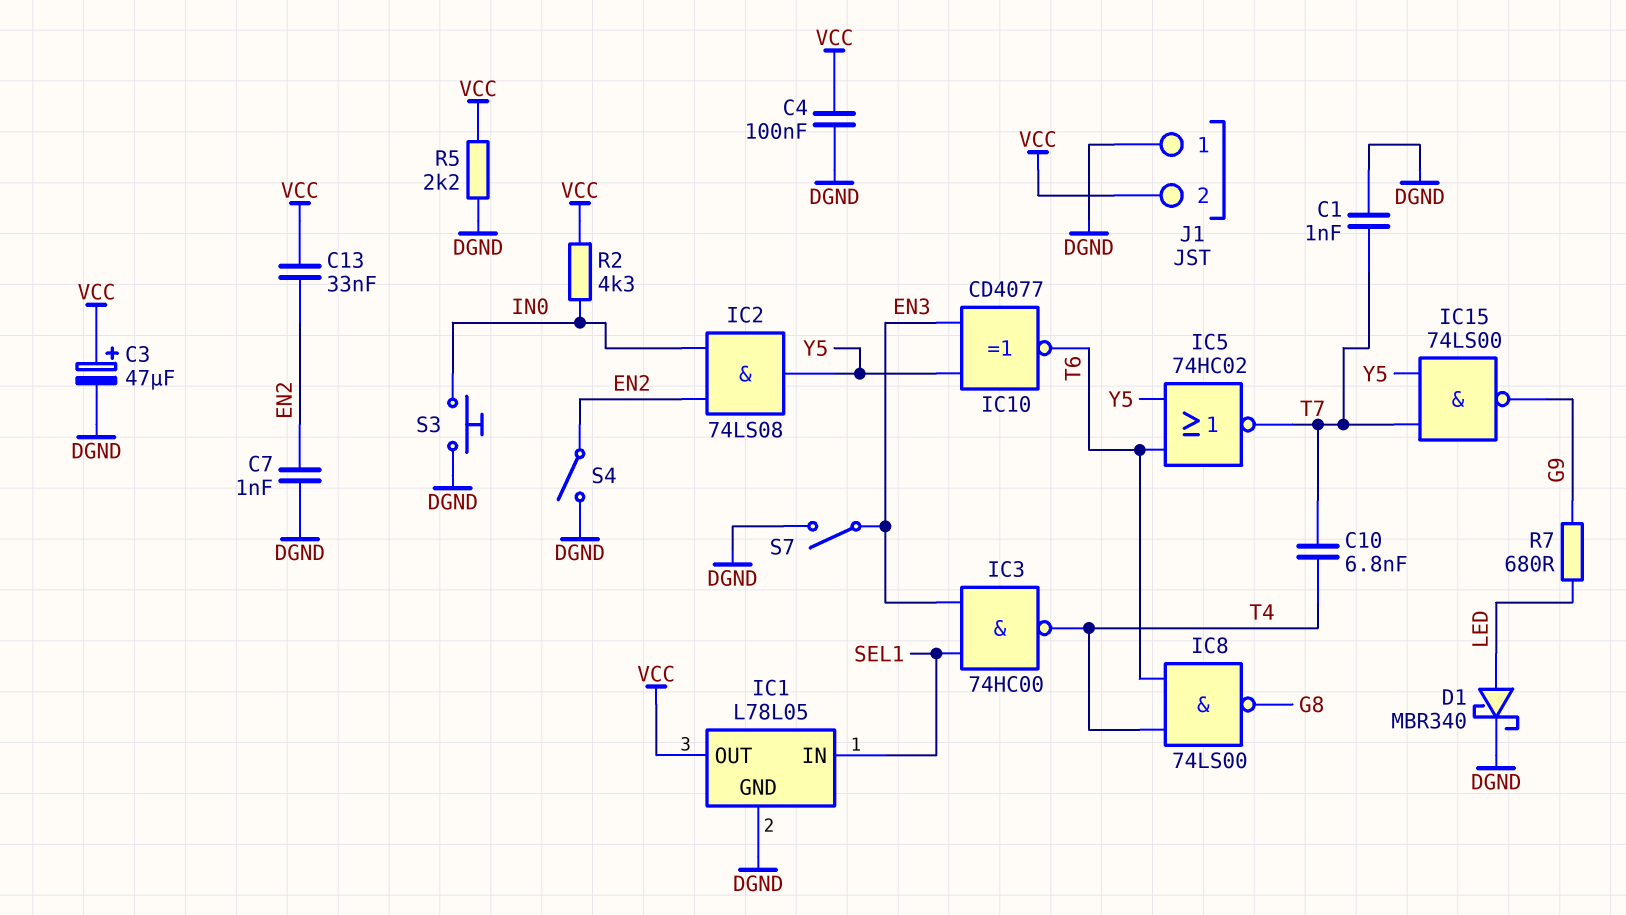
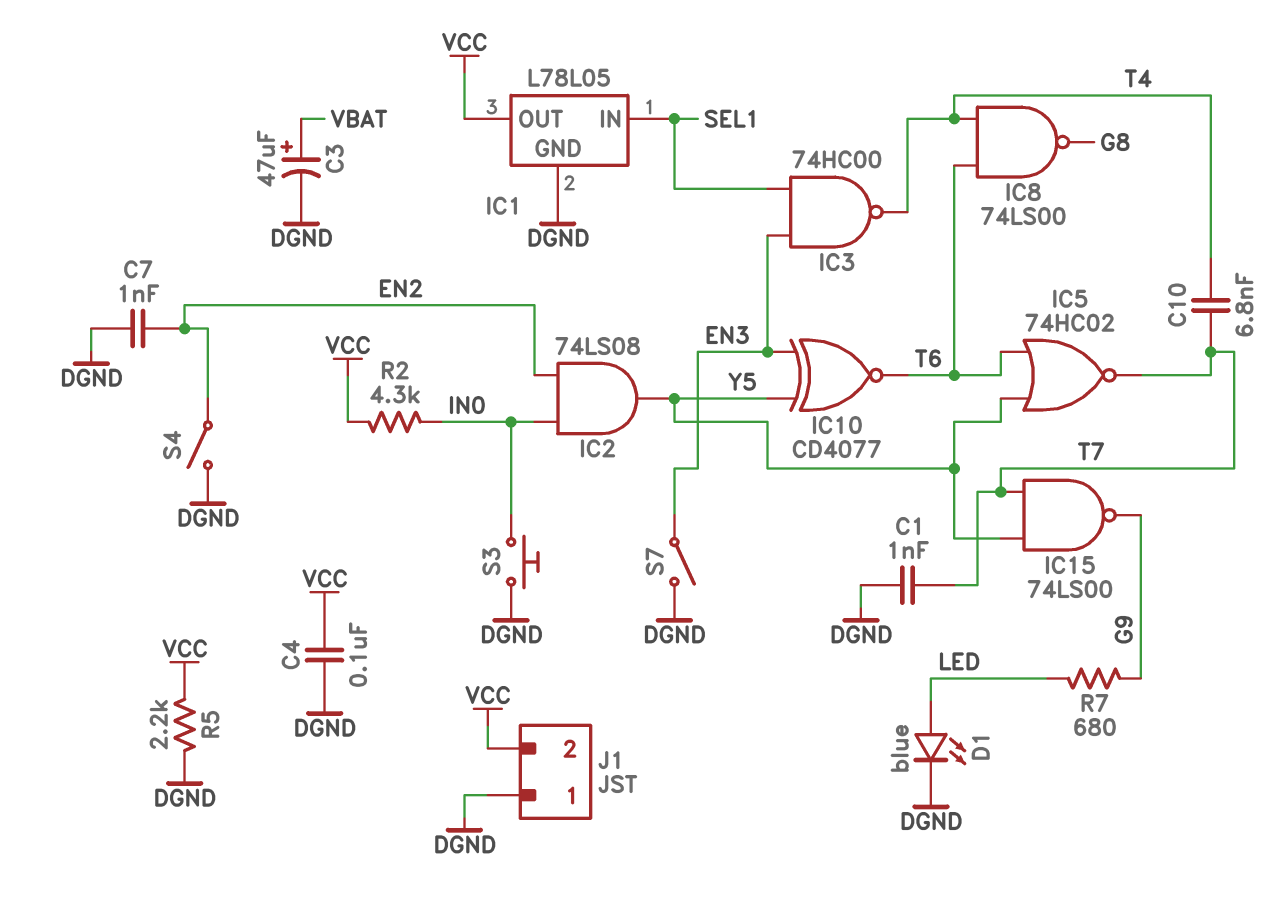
C3: 47uF (plus VCC, minus DGND) -> 47uF (plus VBAT, minus DGND)
C13: 33nF (EN2, VCC) -> none
D1: schottky MBR340 (A LED, K DGND) -> LED blue (A LED, K DGND)

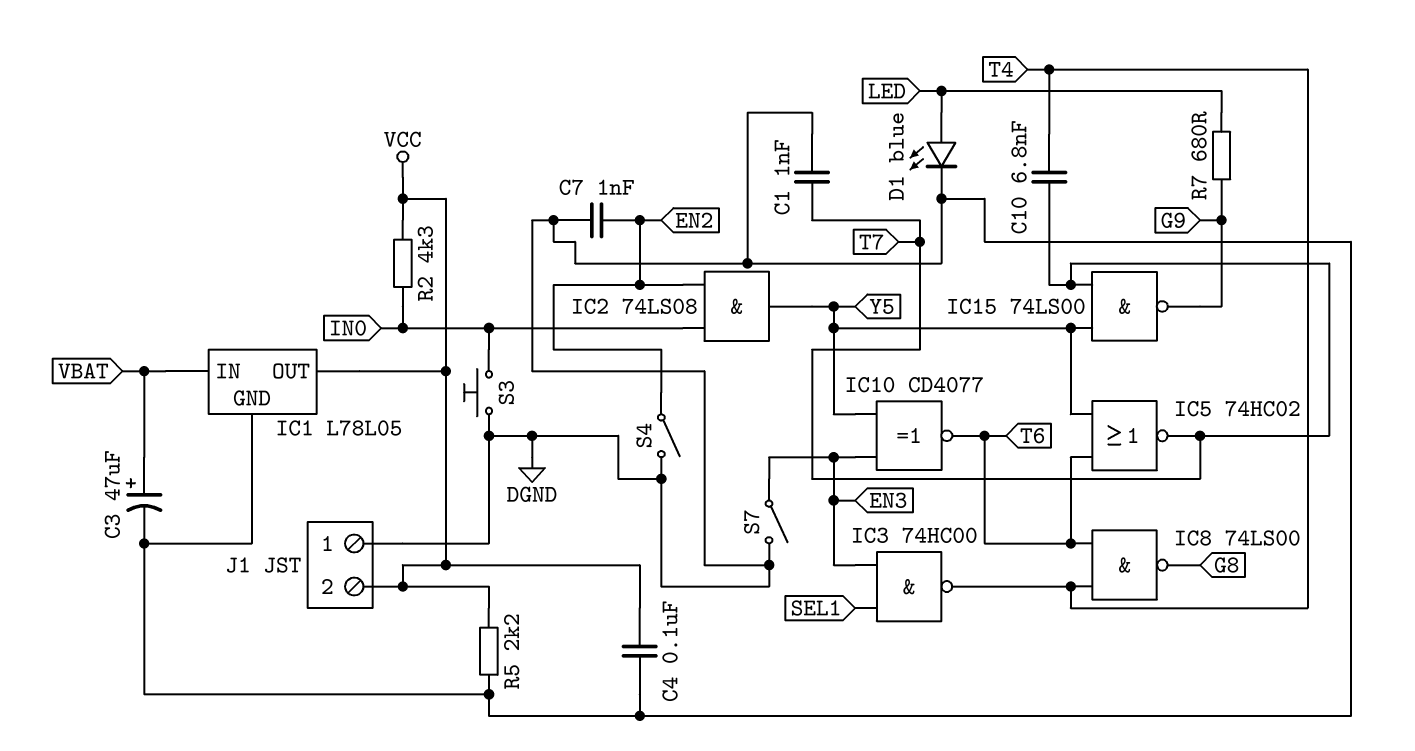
IC1 pin IN: SEL1 -> VBAT

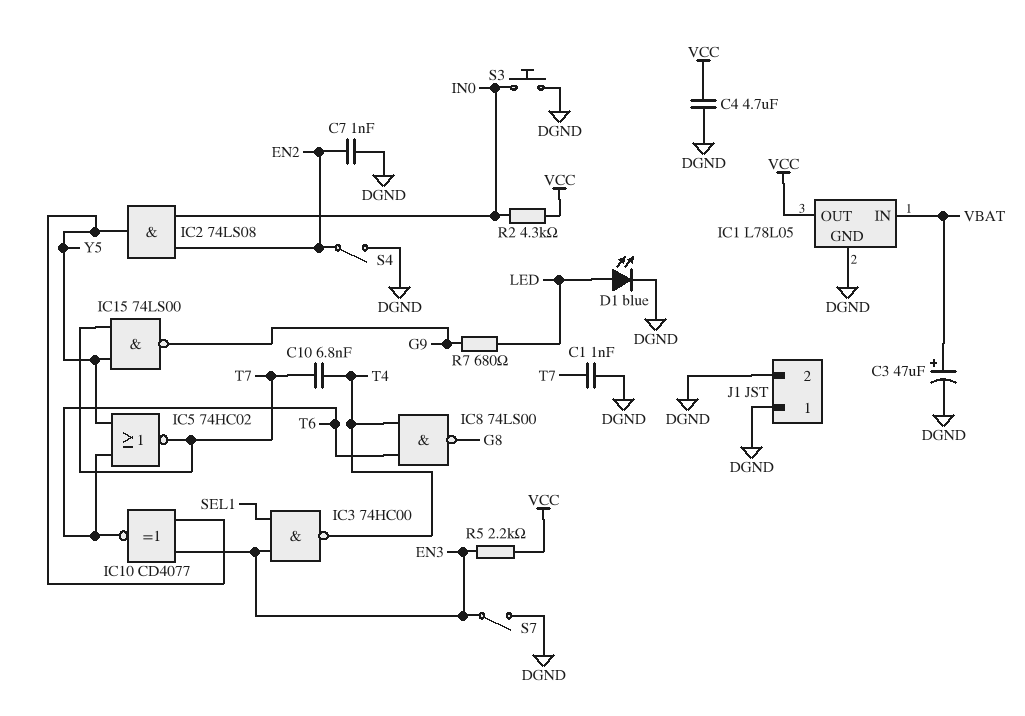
C4: 100nF (DGND, VCC) -> 4.7uF (DGND, VCC)
J1 pin 2: VCC -> DGND
R5: 2.2k (DGND, VCC) -> 2.2k (EN3, VCC)

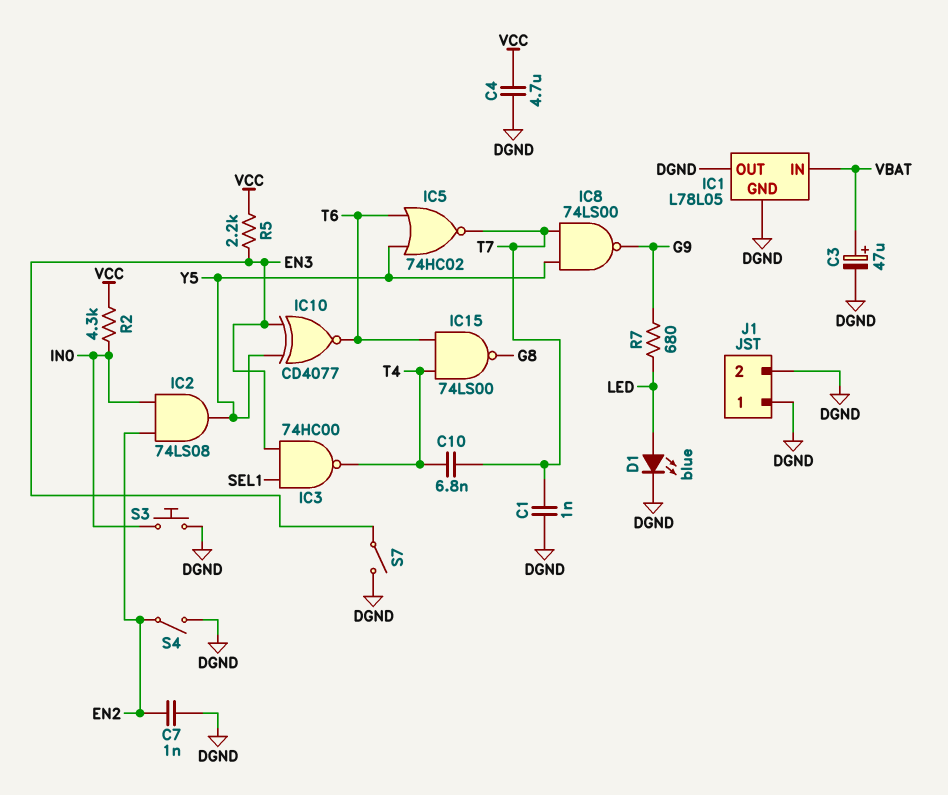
IC1 pin OUT: VCC -> DGND
IC8: NAND 74LS00 (in T4, in T6, out G8) -> NAND 74LS00 (in T7, in Y5, out G9)
IC15: NAND 74LS00 (in T7, in Y5, out G9) -> NAND 74LS00 (in T4, in T6, out G8)

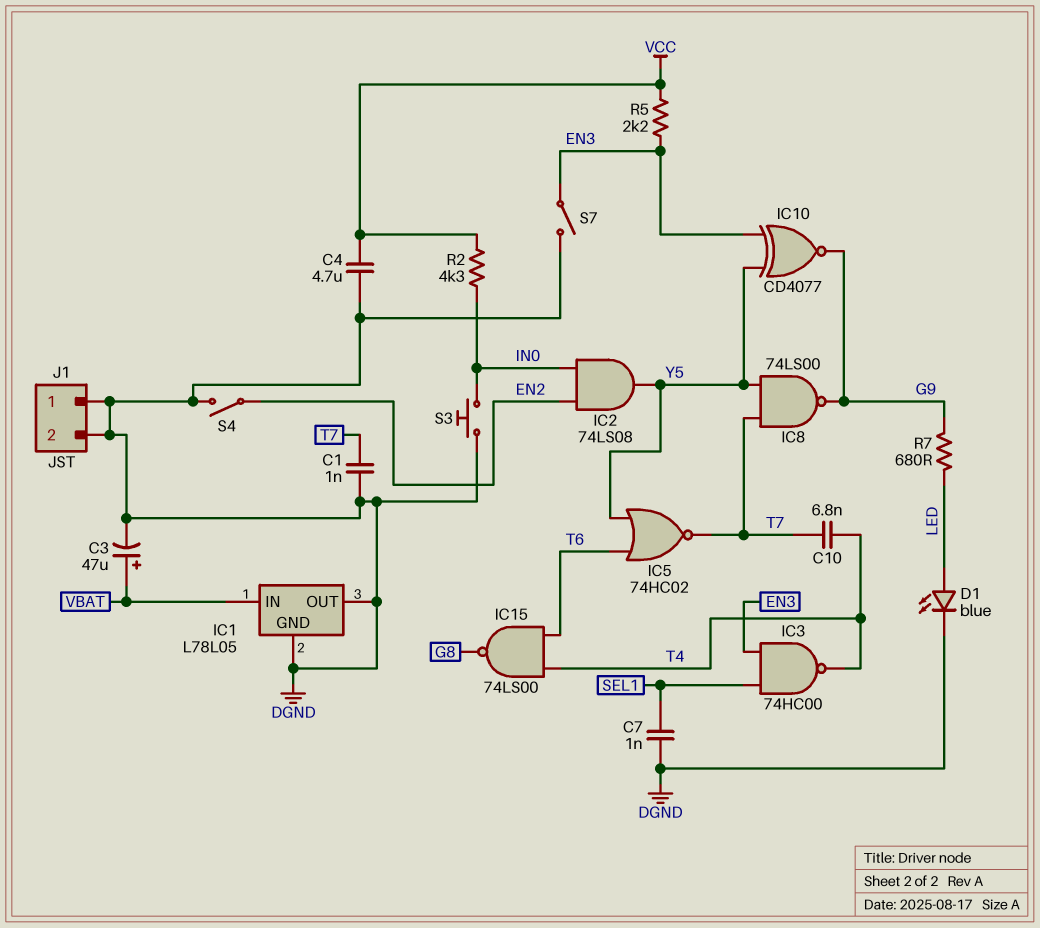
C7: 1nF (DGND, EN2) -> 1nF (DGND, SEL1)
IC10: XNOR CD4077 (in EN3, in Y5, out T6) -> XNOR CD4077 (in EN3, in Y5, out G9)

